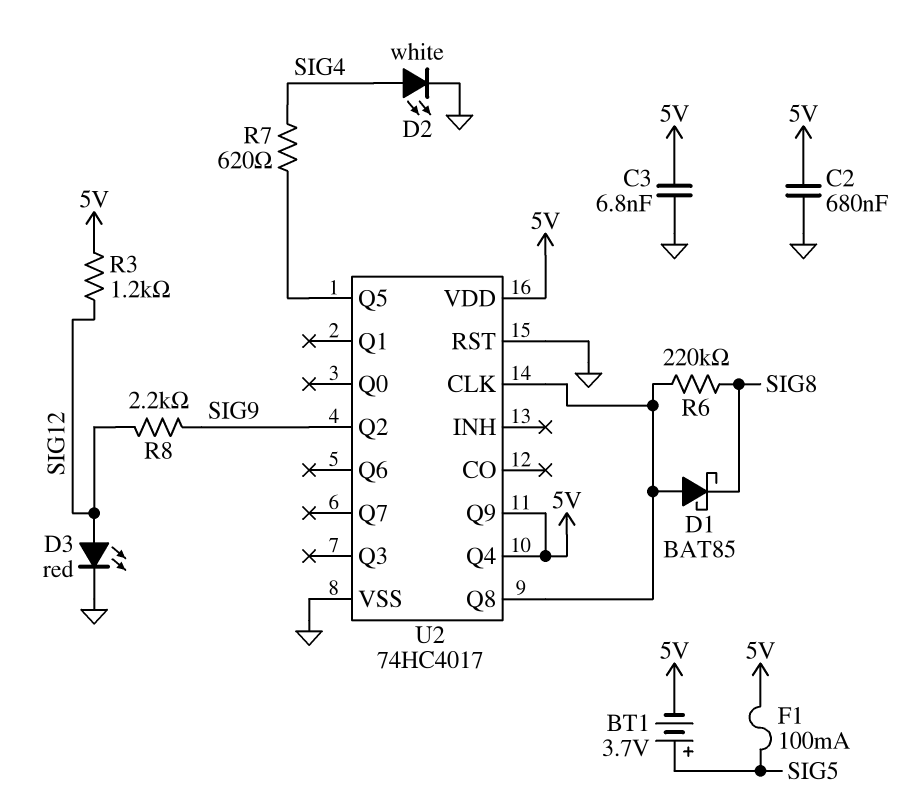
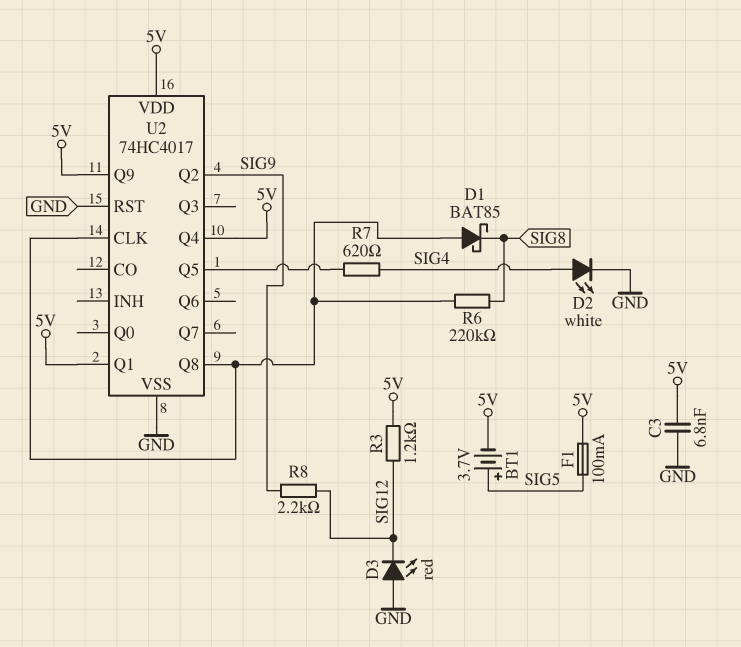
C2: 680nF (5V, GND) -> none
D3: LED red (A SIG12, K GND) -> LED red (A GND, K SIG12)
U2 pin Q1: none -> 5V

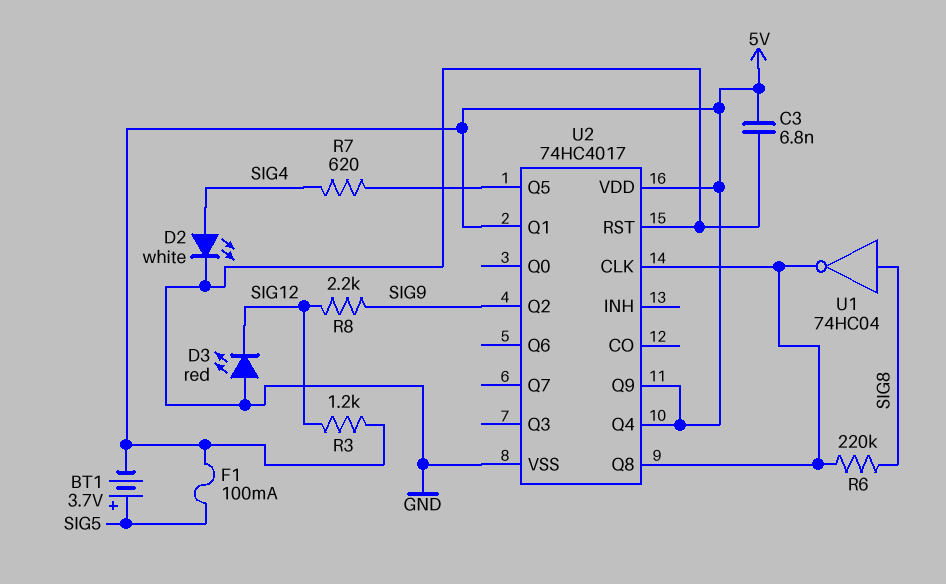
D1: schottky BAT85 (A U2/CLK, K SIG8) -> none
U1: none -> NOT 74HC04 (in SIG8, out U2/CLK)

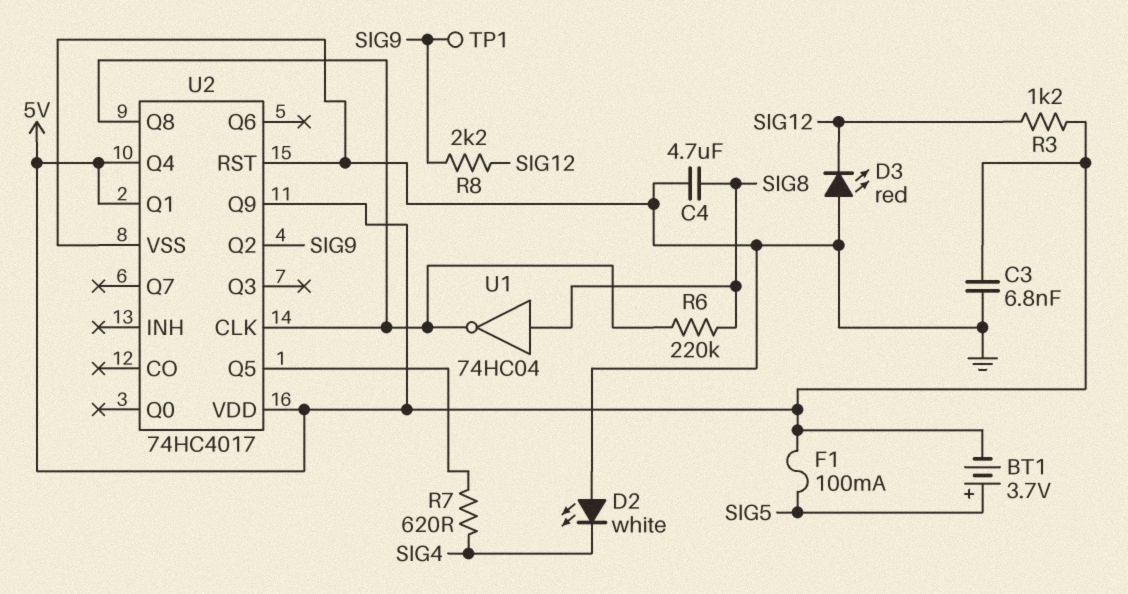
C4: none -> 4.7uF (GND, SIG8)
D2: LED white (A SIG4, K GND) -> LED white (A GND, K SIG4)
TP1: none -> test point (SIG9)

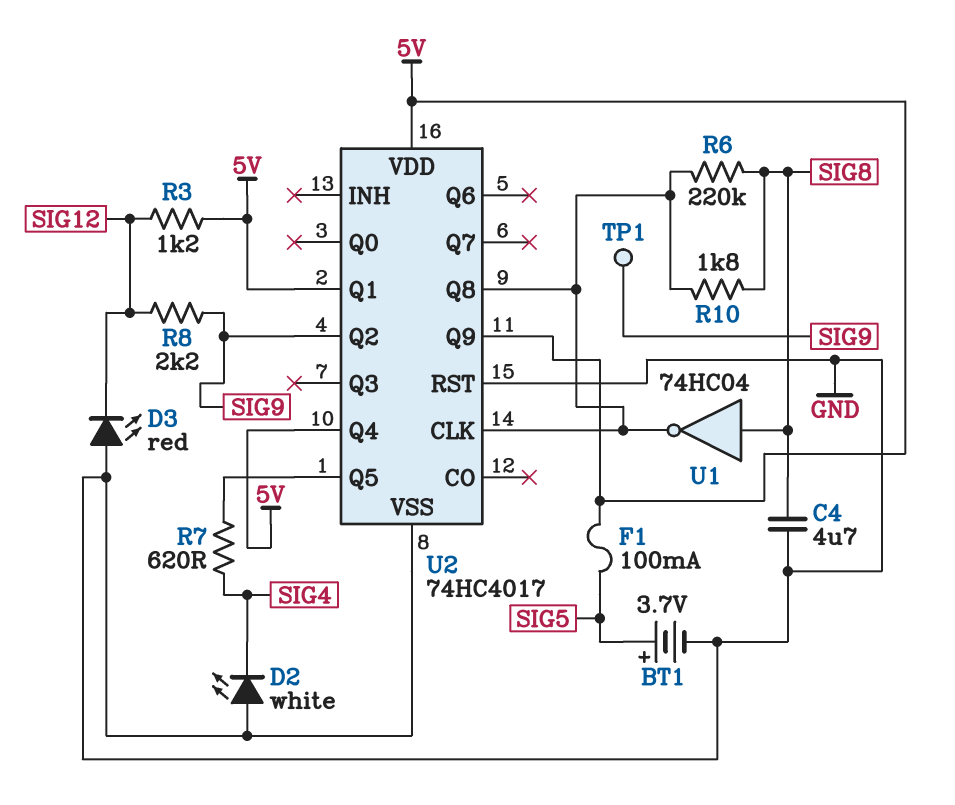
BT1: 3.7V (plus SIG5, minus 5V) -> 3.7V (plus SIG5, minus GND)
C3: 6.8nF (5V, GND) -> none
R10: none -> 1.8k (SIG8, U2/CLK)

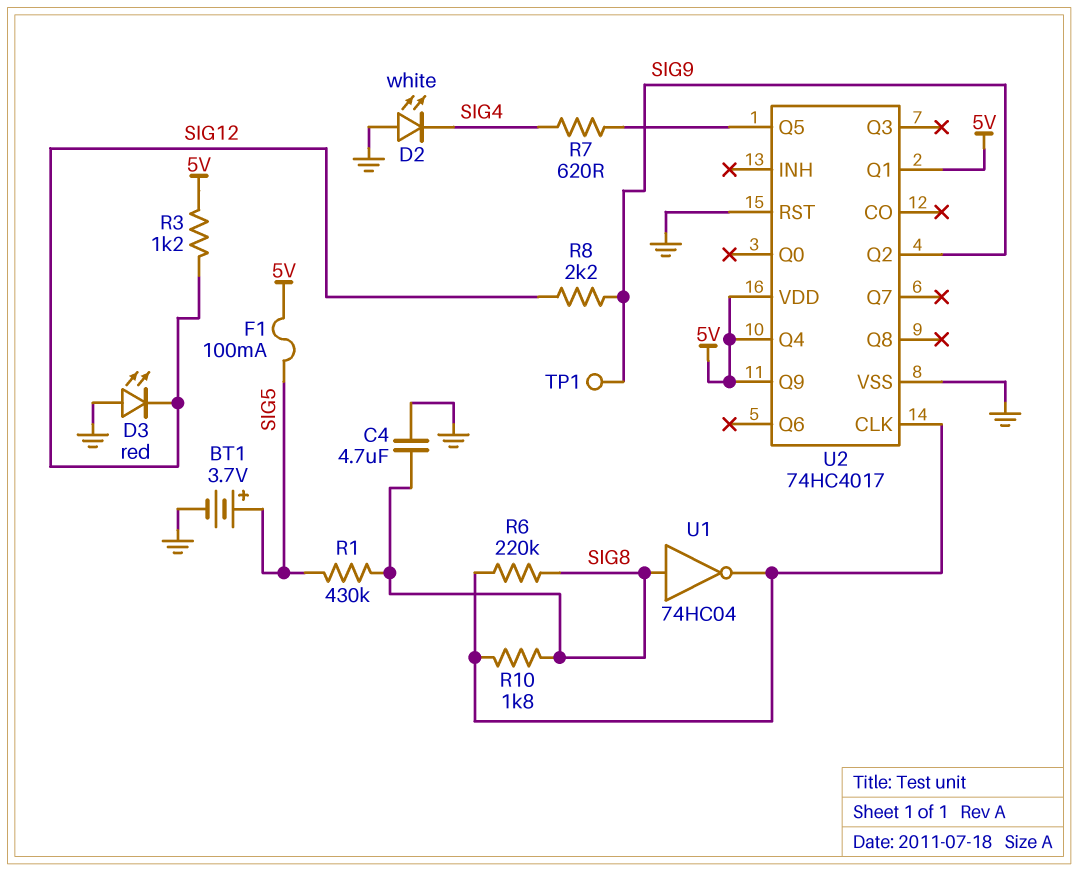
R1: none -> 430k (SIG5, SIG8)
U2 pin Q8: U2/CLK -> none

